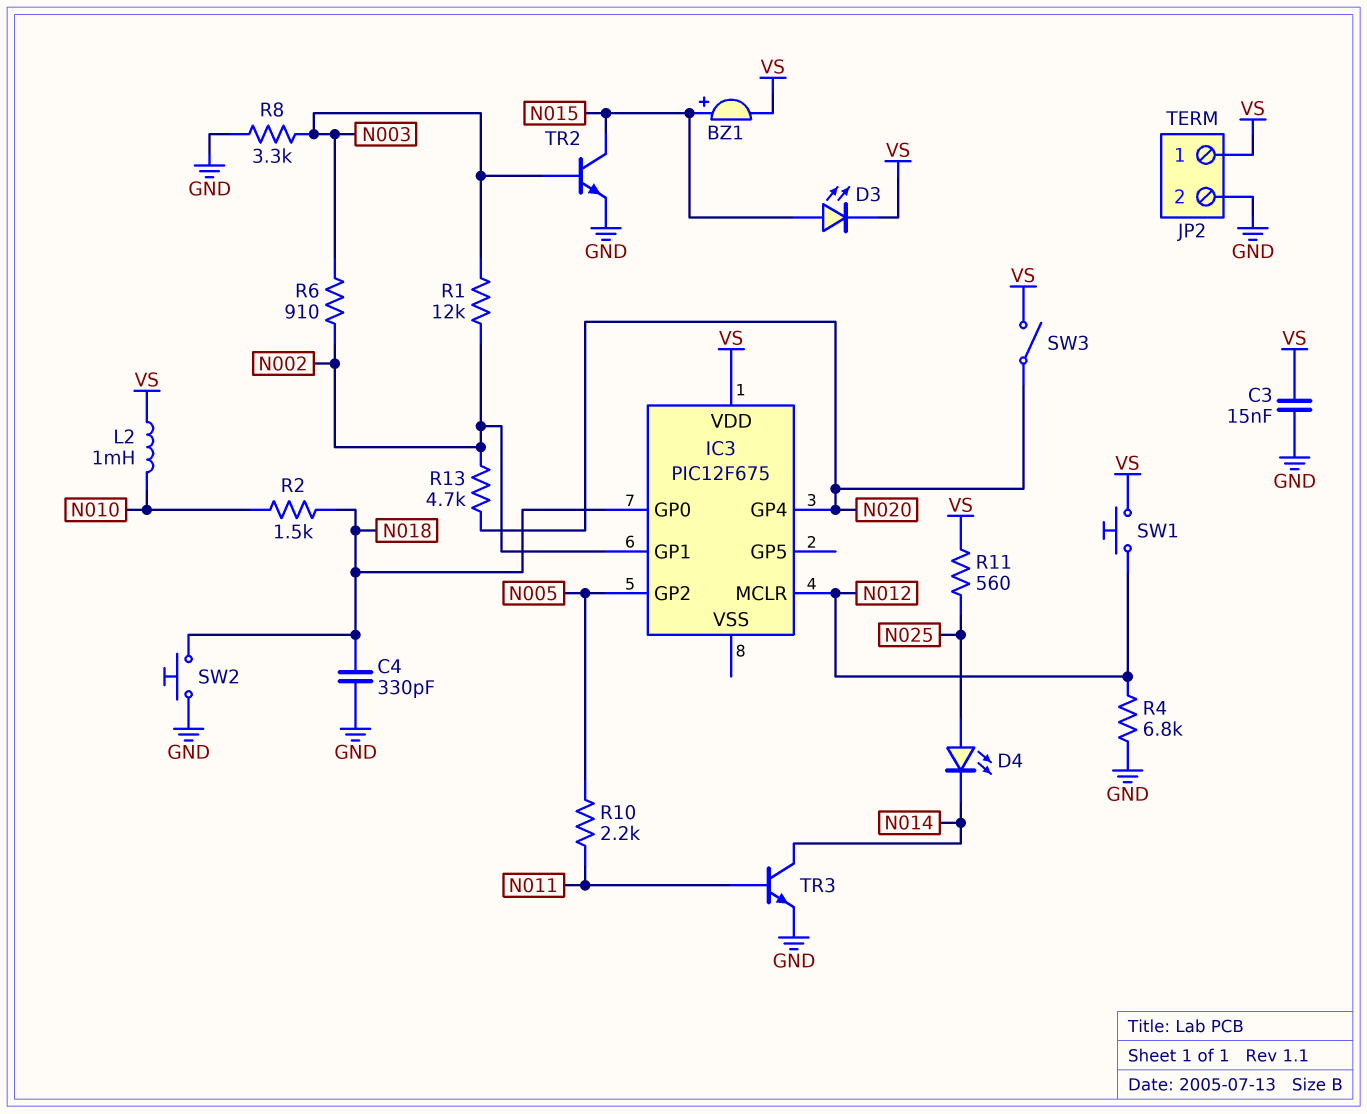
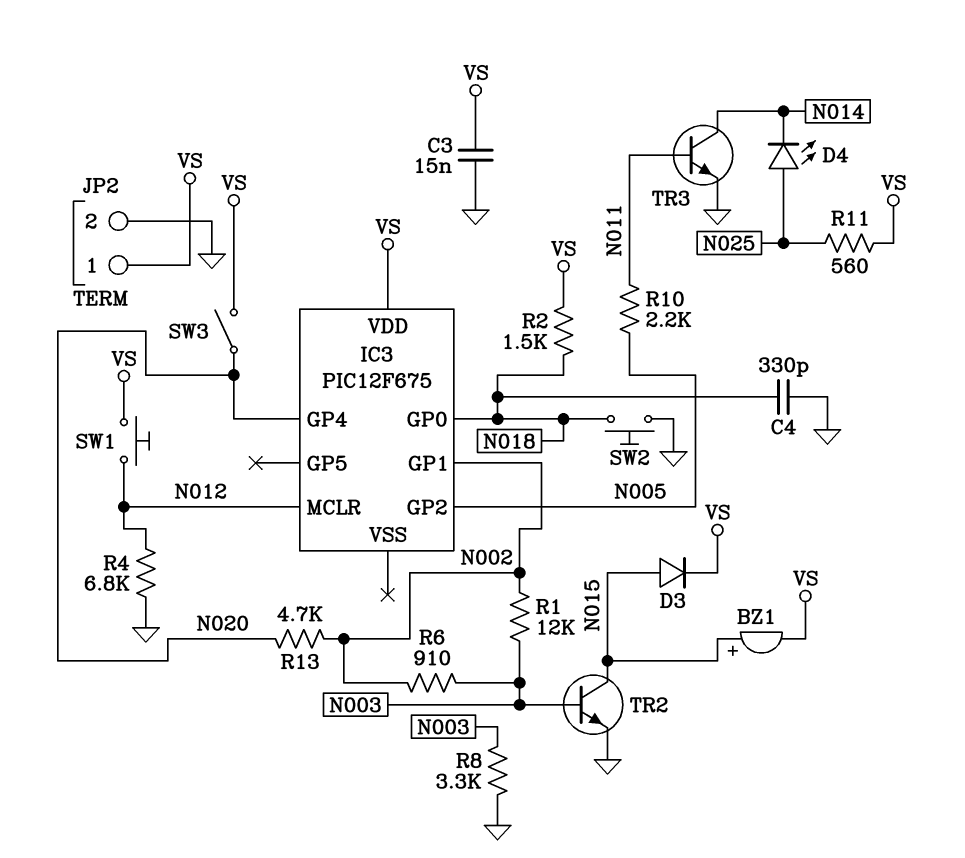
D3: LED (A N015, K VS) -> diode (A N015, K VS)
L2: 1mH (N010, VS) -> none
R2: 1.5k (N010, N018) -> 1.5k (N018, VS)

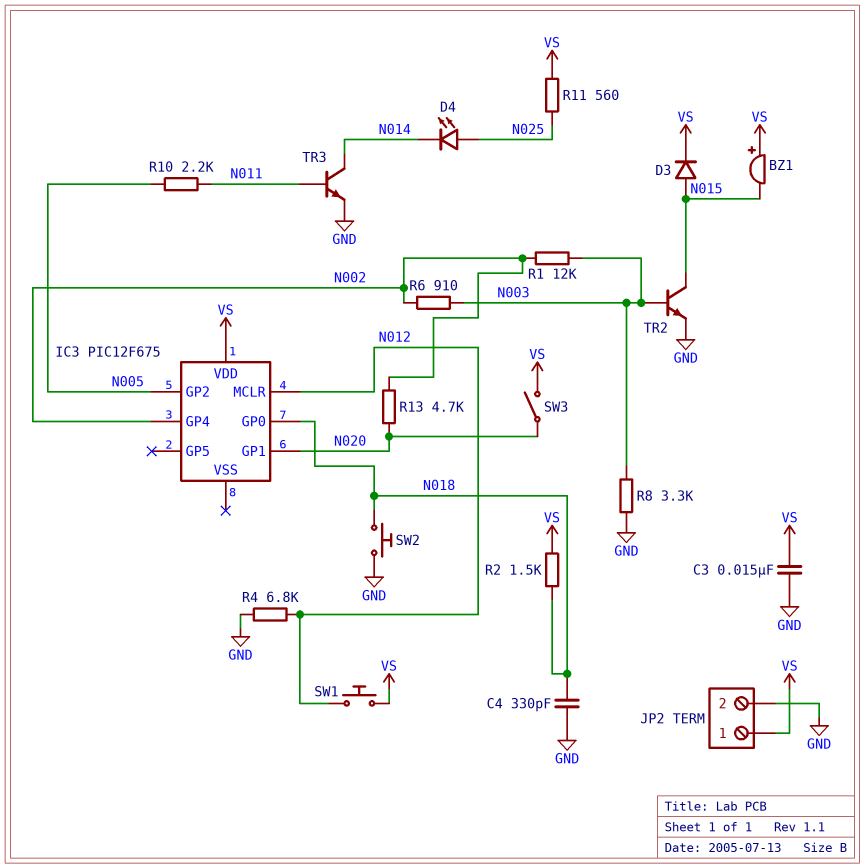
BZ1: buzzer (plus N015, minus VS) -> buzzer (plus VS, minus N015)
IC3 pin GP1: N002 -> N020
IC3 pin GP4: N020 -> N002

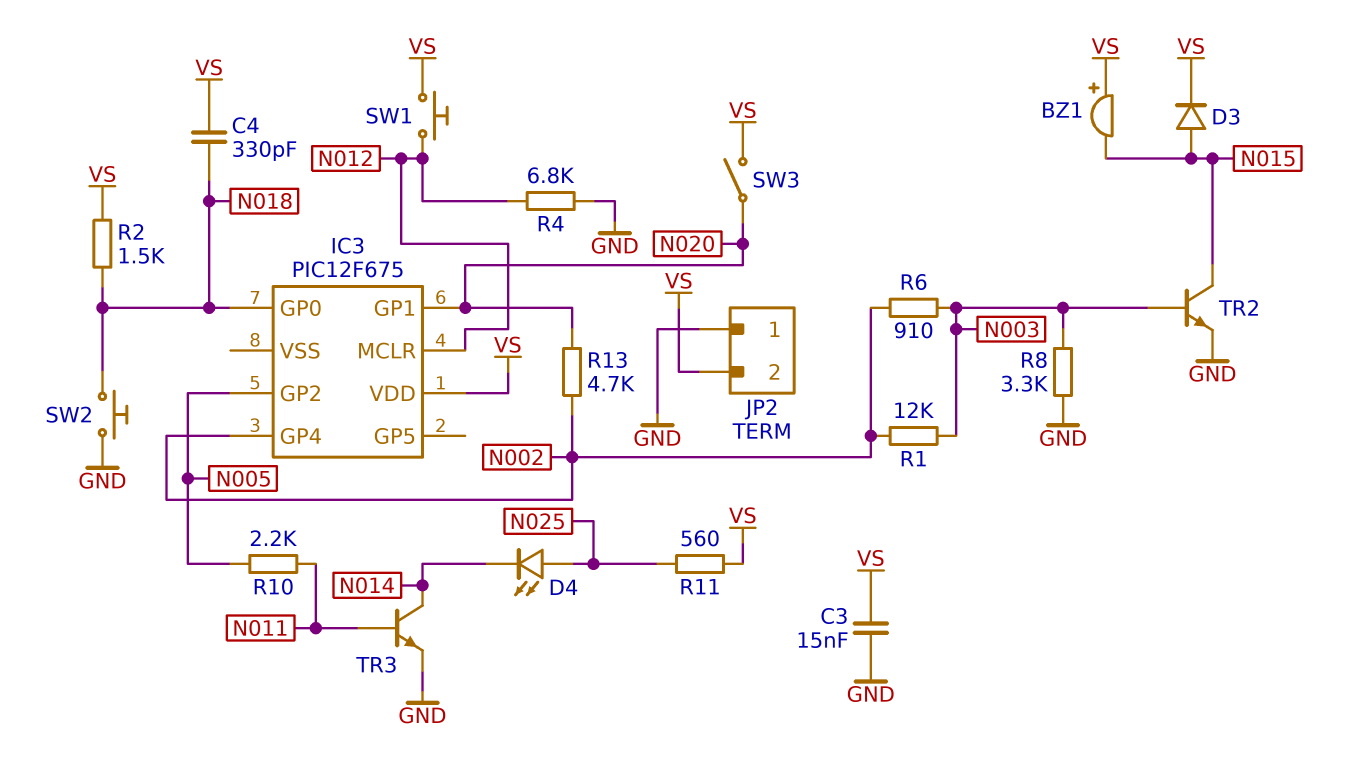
C4: 330pF (GND, N018) -> 330pF (N018, VS)
JP2 pin 1: VS -> GND
JP2 pin 2: GND -> VS

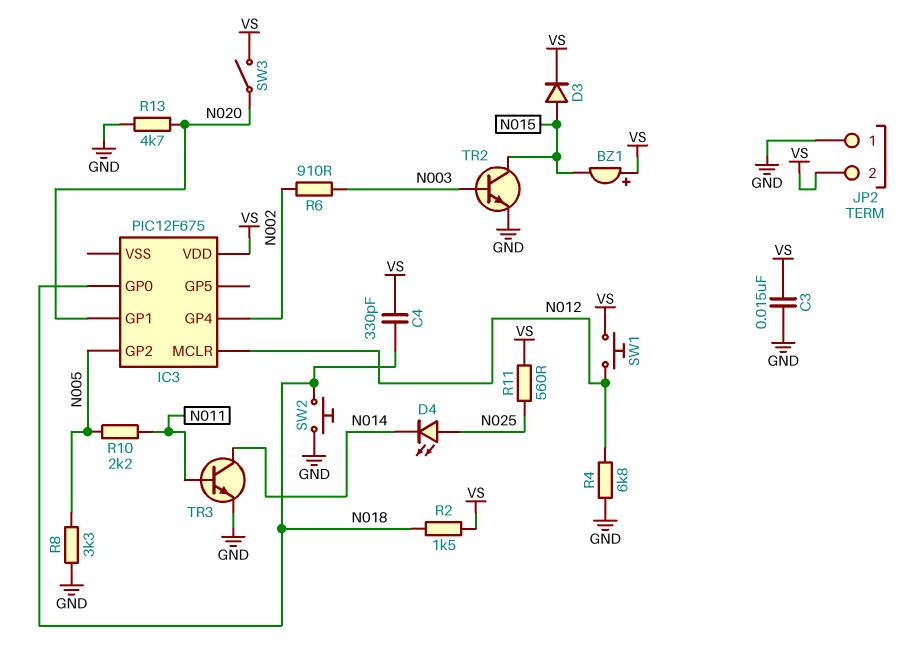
R1: 12k (N002, N003) -> none
R8: 3.3k (GND, N003) -> 3.3k (GND, N005)
R13: 4.7k (N002, N020) -> 4.7k (GND, N020)

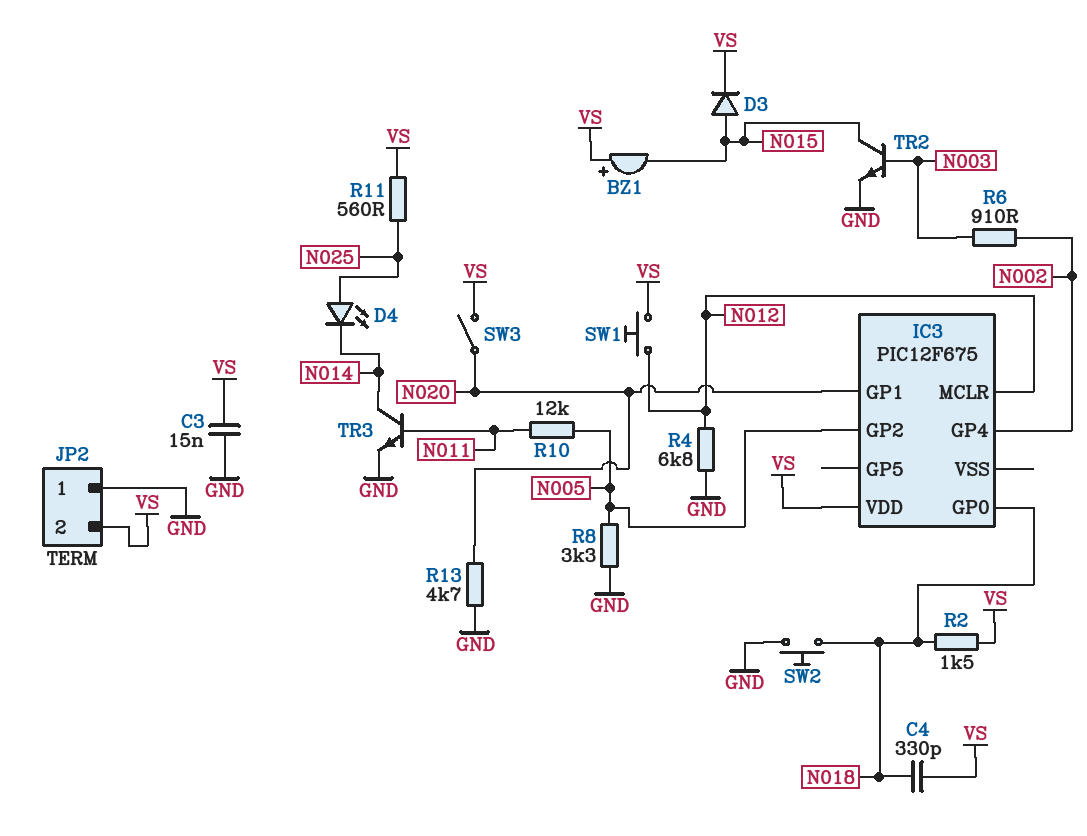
R10: 2.2k (N005, N011) -> 12k (N005, N011)

